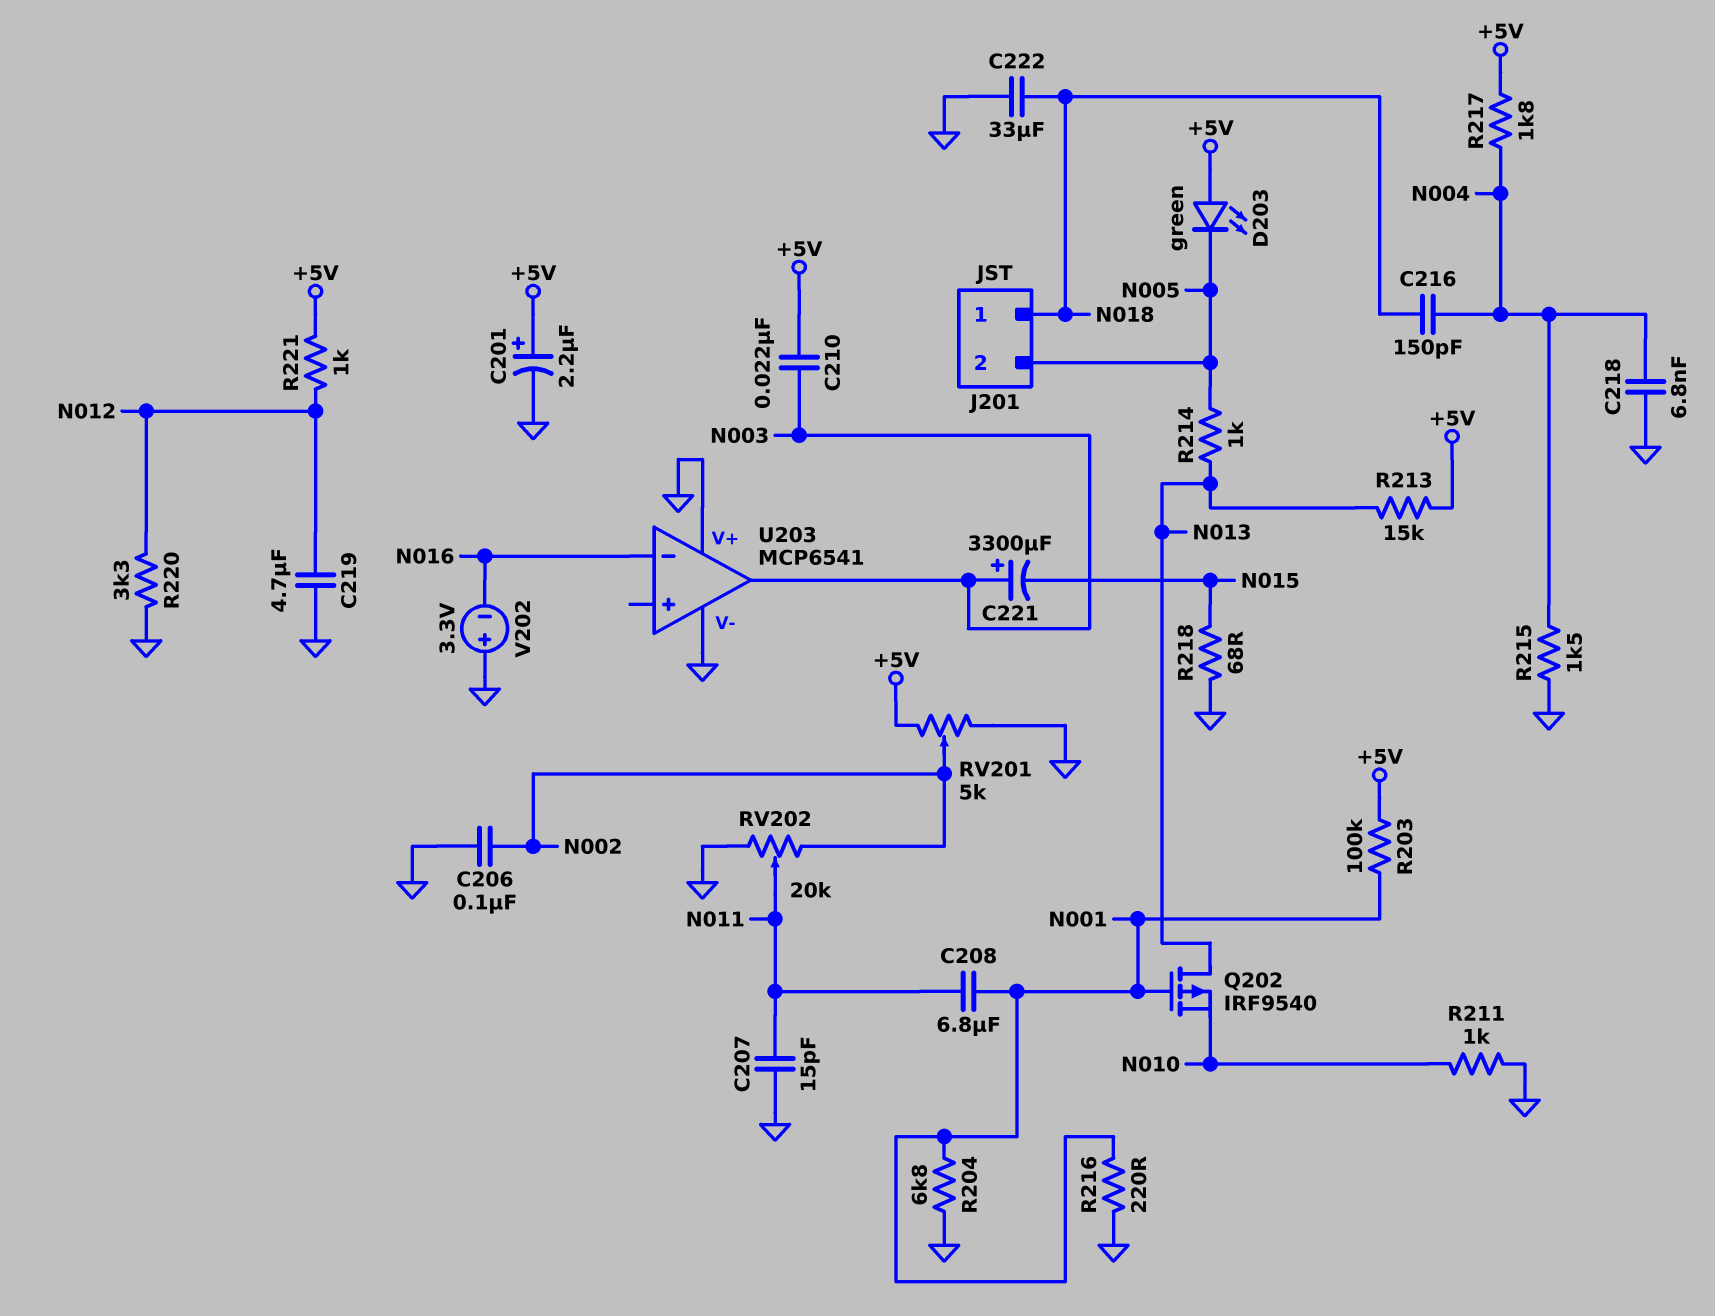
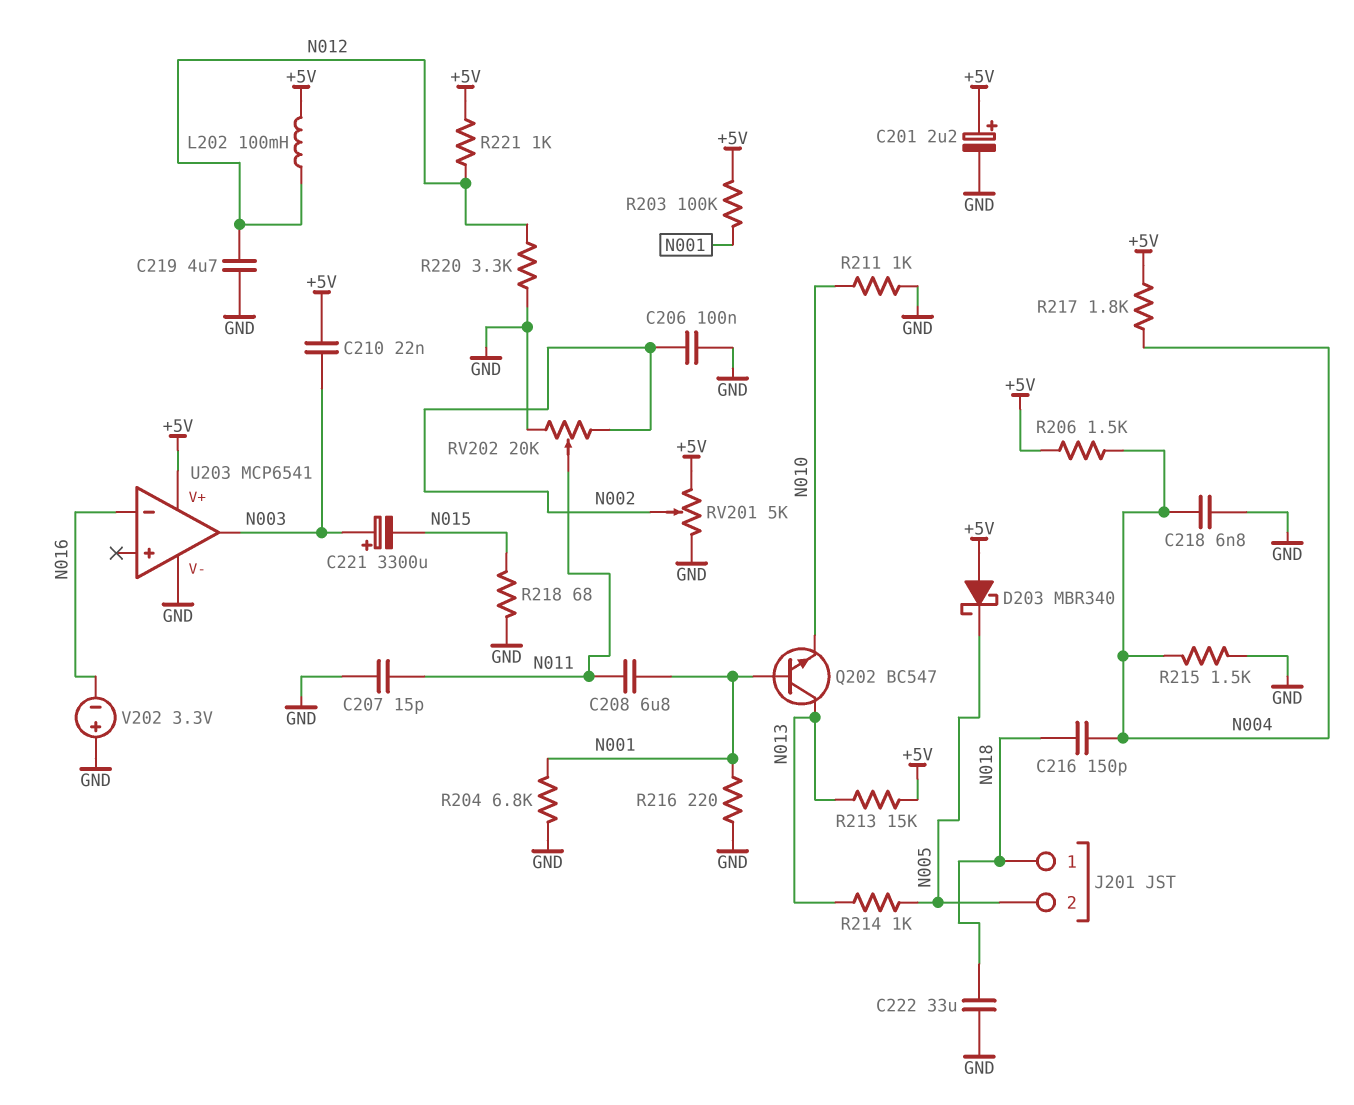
D203: LED green (A +5V, K N005) -> schottky MBR340 (A +5V, K N005)
L202: none -> 100mH (+5V, N012)
Q202: PMOS IRF9540 (G N001, D N013, S N010) -> NPN BC547 (B N001, C N013, E N010)
R206: none -> 1.5k (+5V, N004)
U203 pin V+: GND -> +5V

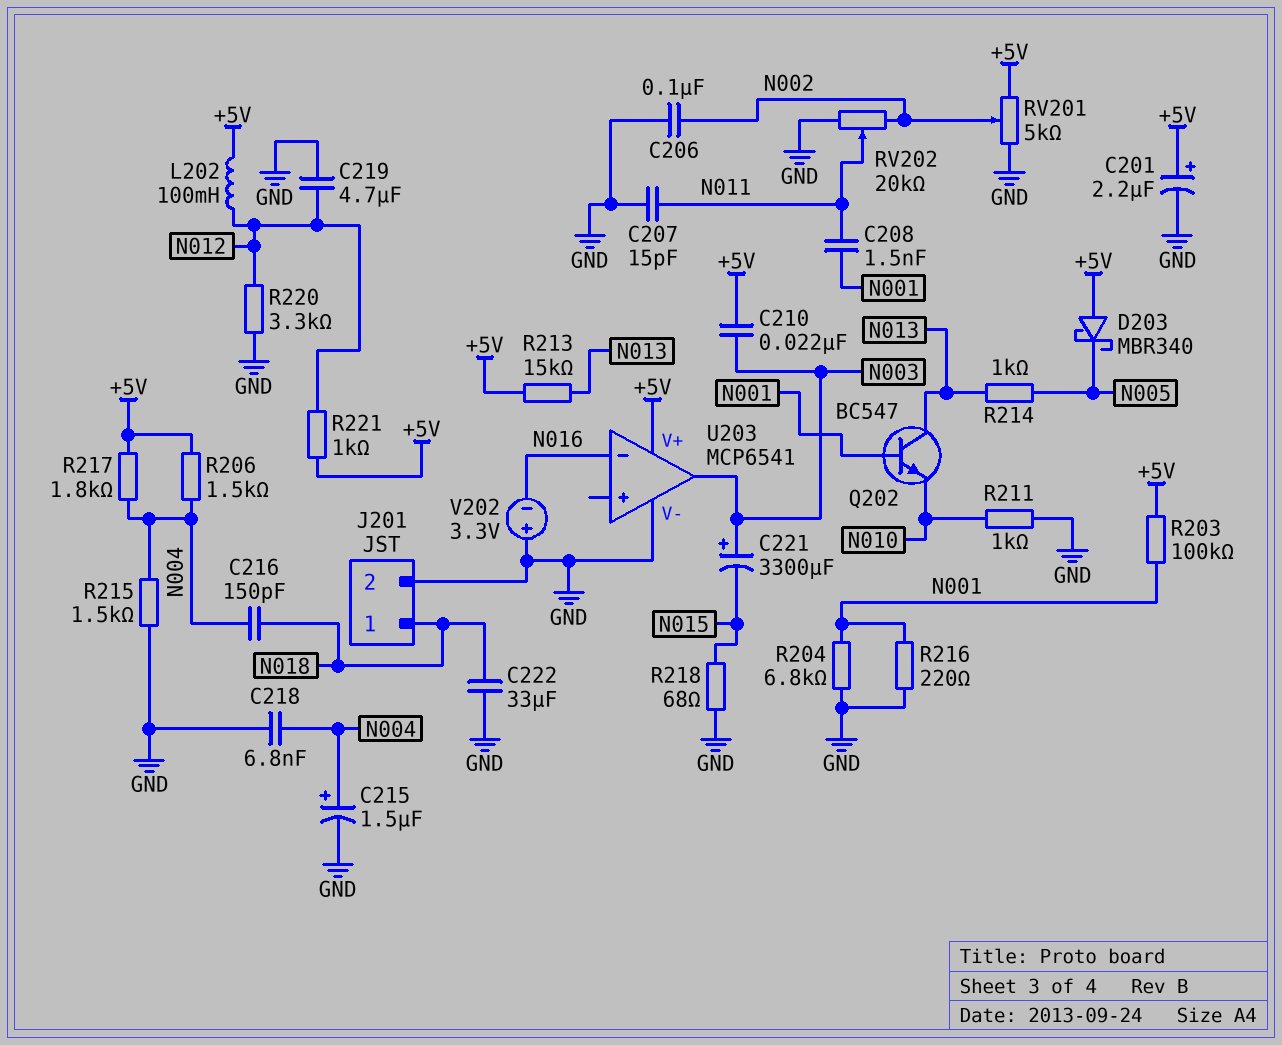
C208: 6.8uF (N001, N011) -> 1.5nF (N001, N011)
C215: none -> 1.5uF (plus N004, minus GND)
J201 pin 2: N005 -> GND

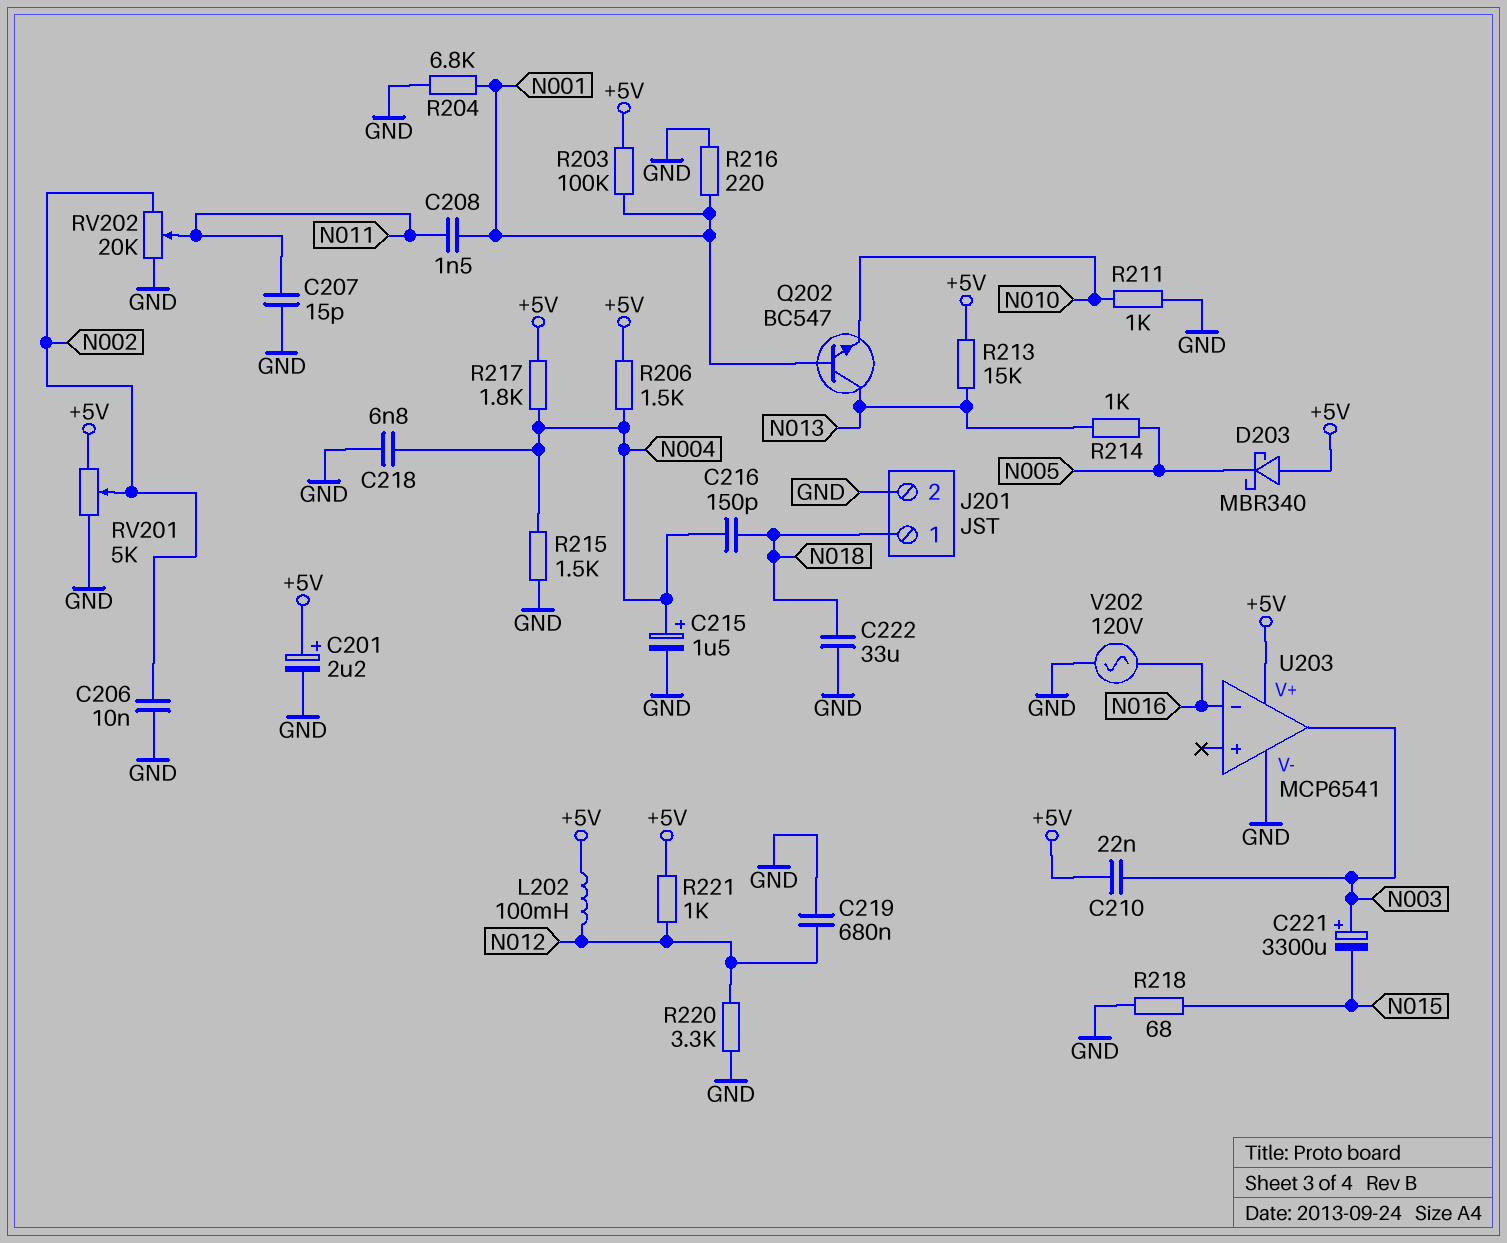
C206: 100nF (GND, N002) -> 10nF (GND, N002)
C219: 4.7uF (GND, N012) -> 680nF (GND, N012)
V202: 3.3V (plus GND, minus N016) -> AC 120V (GND, N016)

